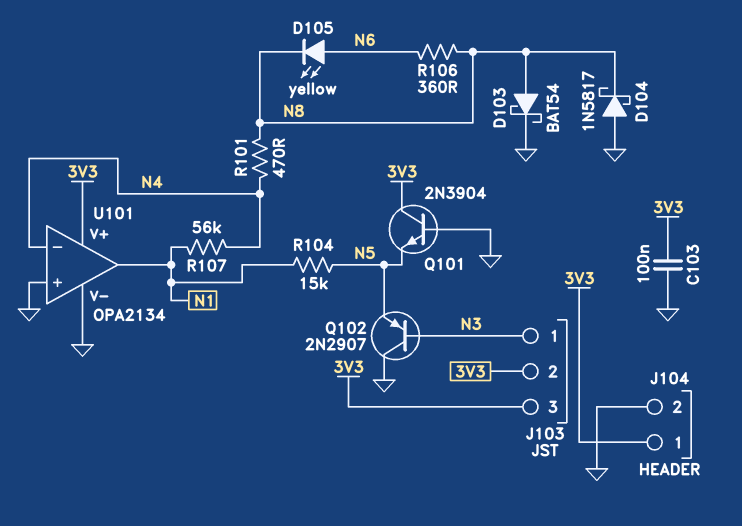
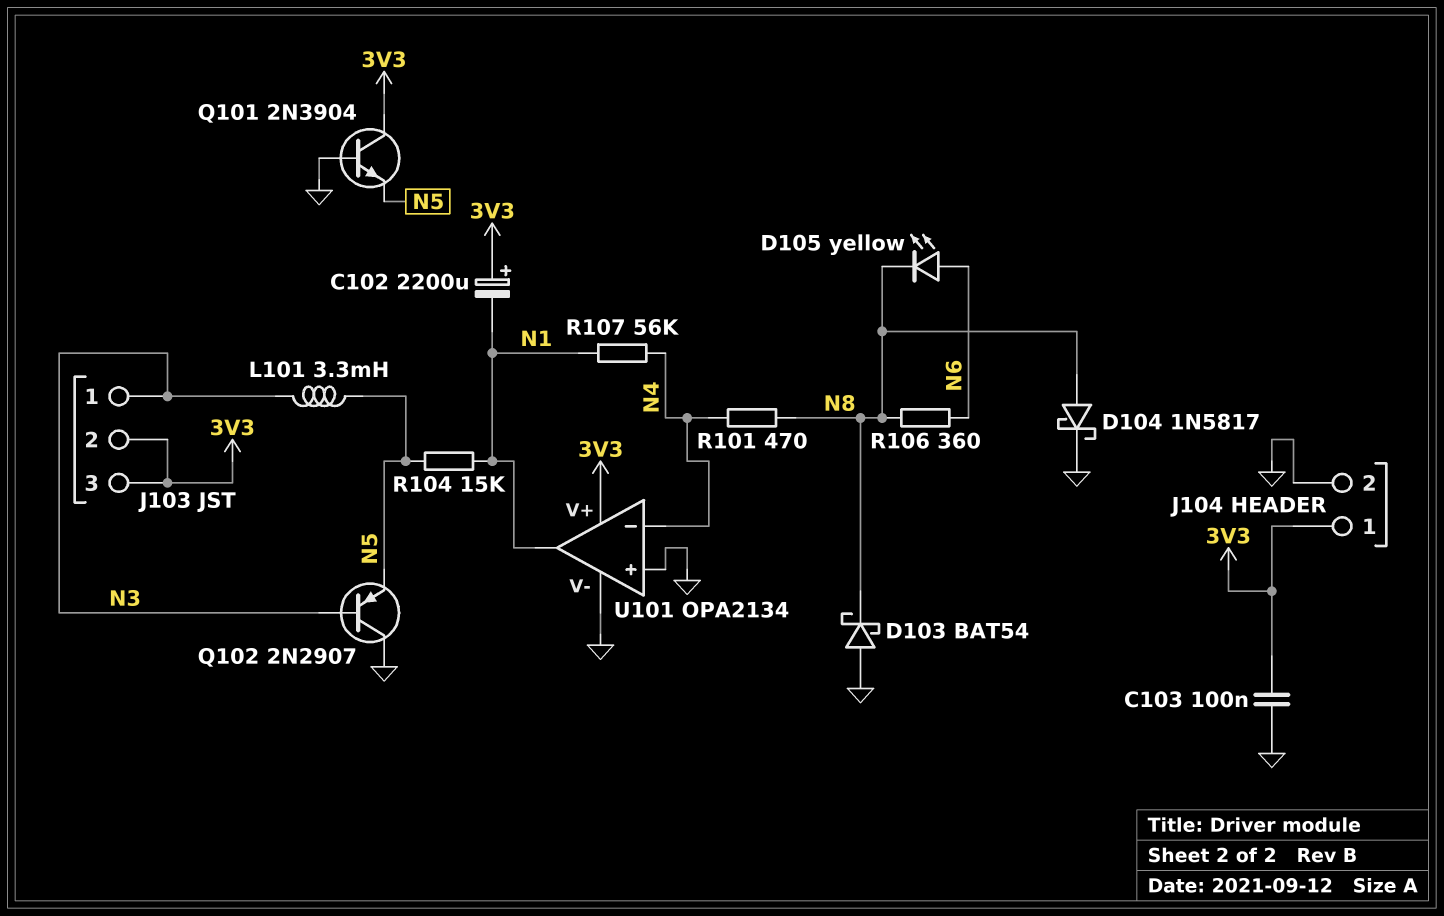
C102: none -> 2200uF (plus 3V3, minus N1)
D103: schottky BAT54 (A N8, K GND) -> schottky BAT54 (A GND, K N8)
D104: schottky 1N5817 (A GND, K N8) -> schottky 1N5817 (A N8, K GND)
L101: none -> 3.3mH (N3, N5)

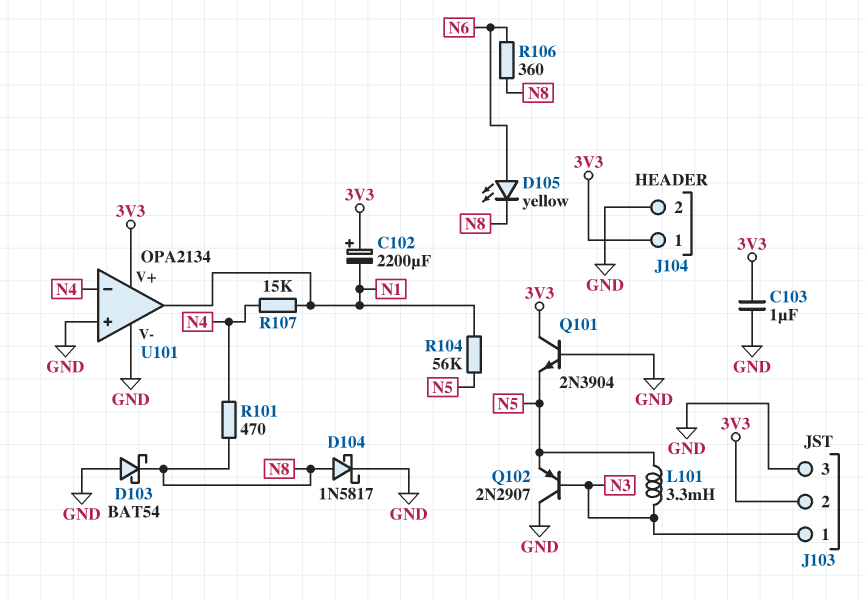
C103: 100nF (3V3, GND) -> 1uF (3V3, GND)
J103 pin 3: 3V3 -> GND
R104: 15k (N1, N5) -> 56k (N1, N5)
R107: 56k (N1, N4) -> 15k (N1, N4)

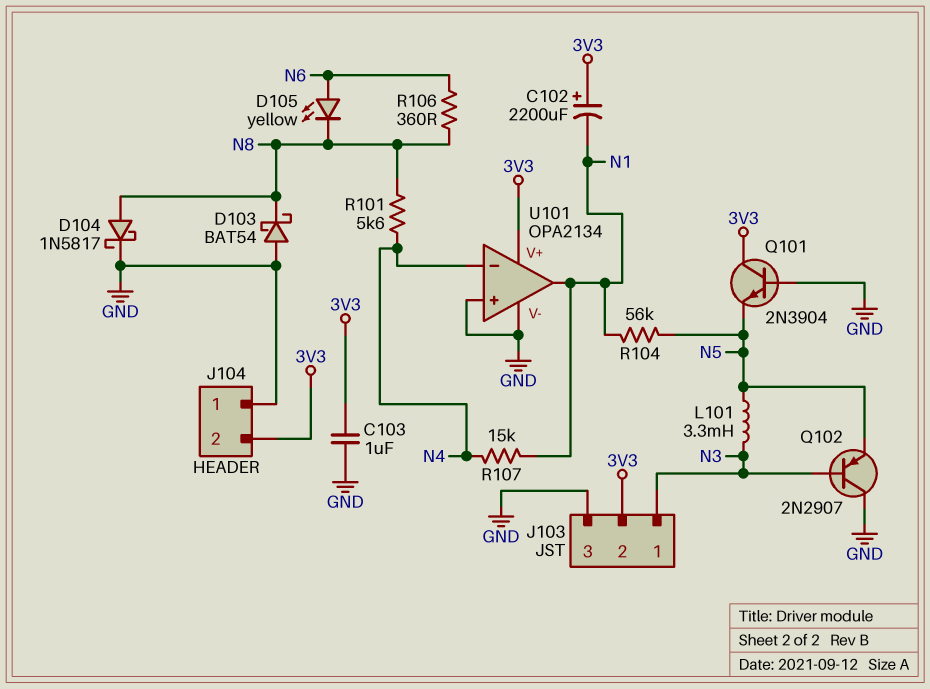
J104 pin 1: 3V3 -> GND
J104 pin 2: GND -> 3V3
R101: 470 (N4, N8) -> 5.6k (N4, N8)

